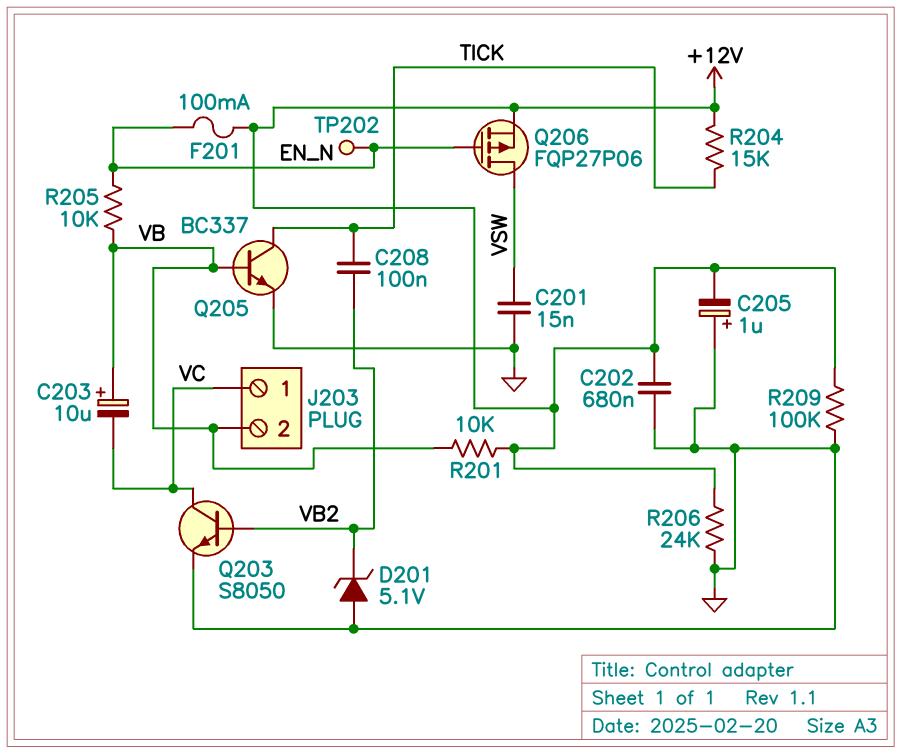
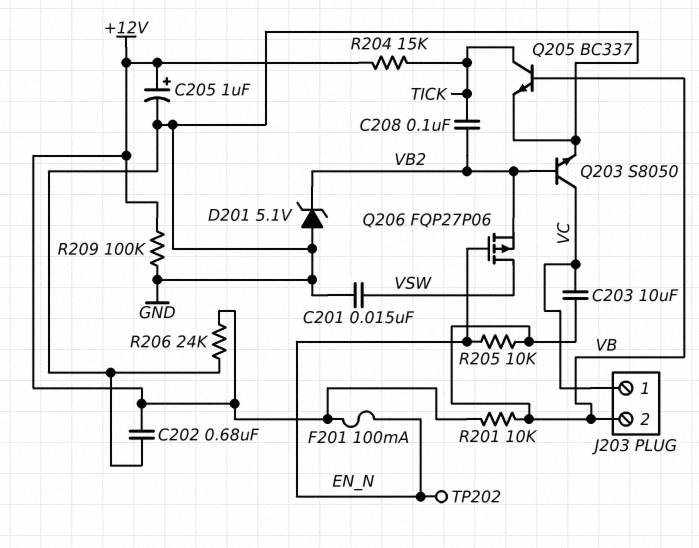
C203: 10uF (plus VB, minus VC) -> 10uF (VB, VC)
C205: 1uF (plus GND, minus +12V) -> 1uF (plus +12V, minus GND)
Q206: PMOS FQP27P06 (G EN_N, D VSW, S +12V) -> PMOS FQP27P06 (G EN_N, D VSW, S VB2)

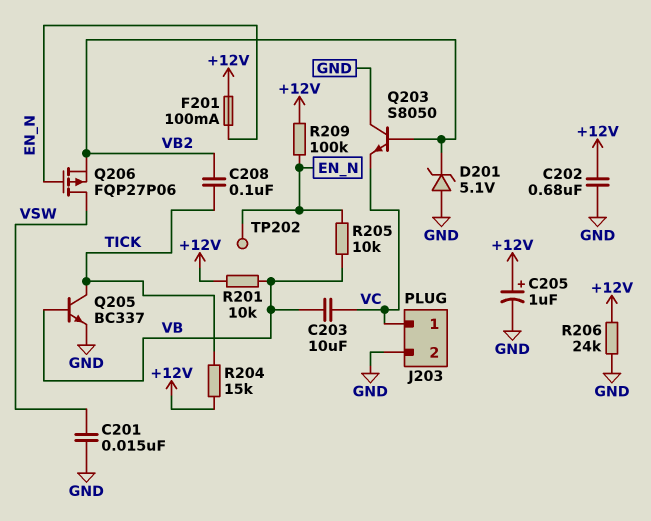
J203 pin 2: VB -> GND
Q203: NPN S8050 (B VB2, C VC, E GND) -> NPN S8050 (B VB2, C GND, E VC)
R209: 100k (+12V, GND) -> 100k (+12V, EN_N)

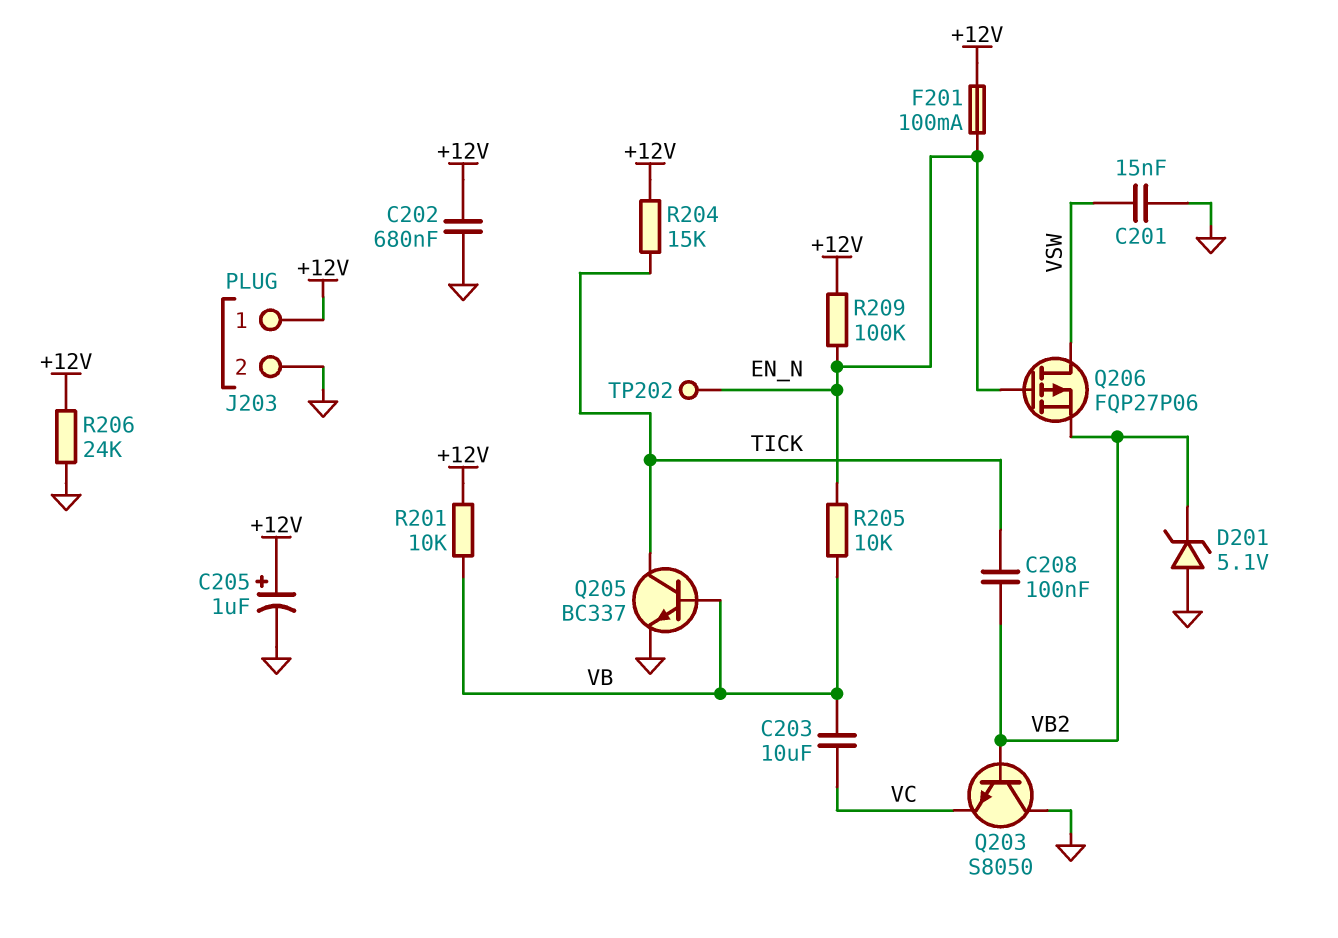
J203 pin 1: VC -> +12V

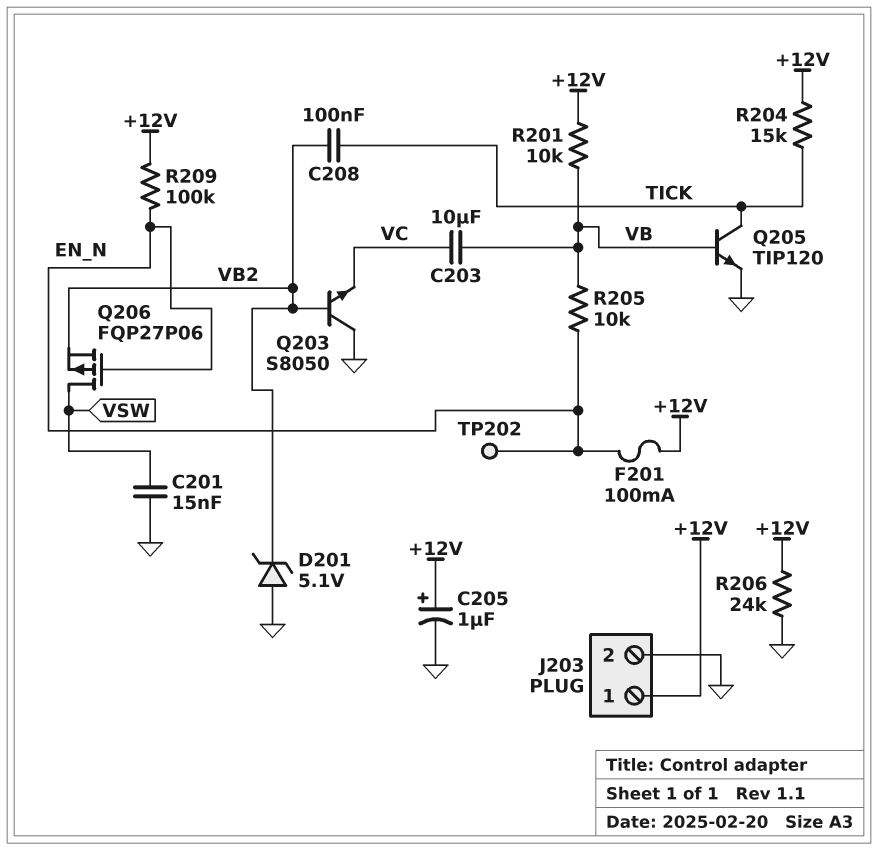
C202: 680nF (+12V, GND) -> none
Q205: NPN BC337 (B VB, C TICK, E GND) -> NPN TIP120 (B VB, C TICK, E GND)

